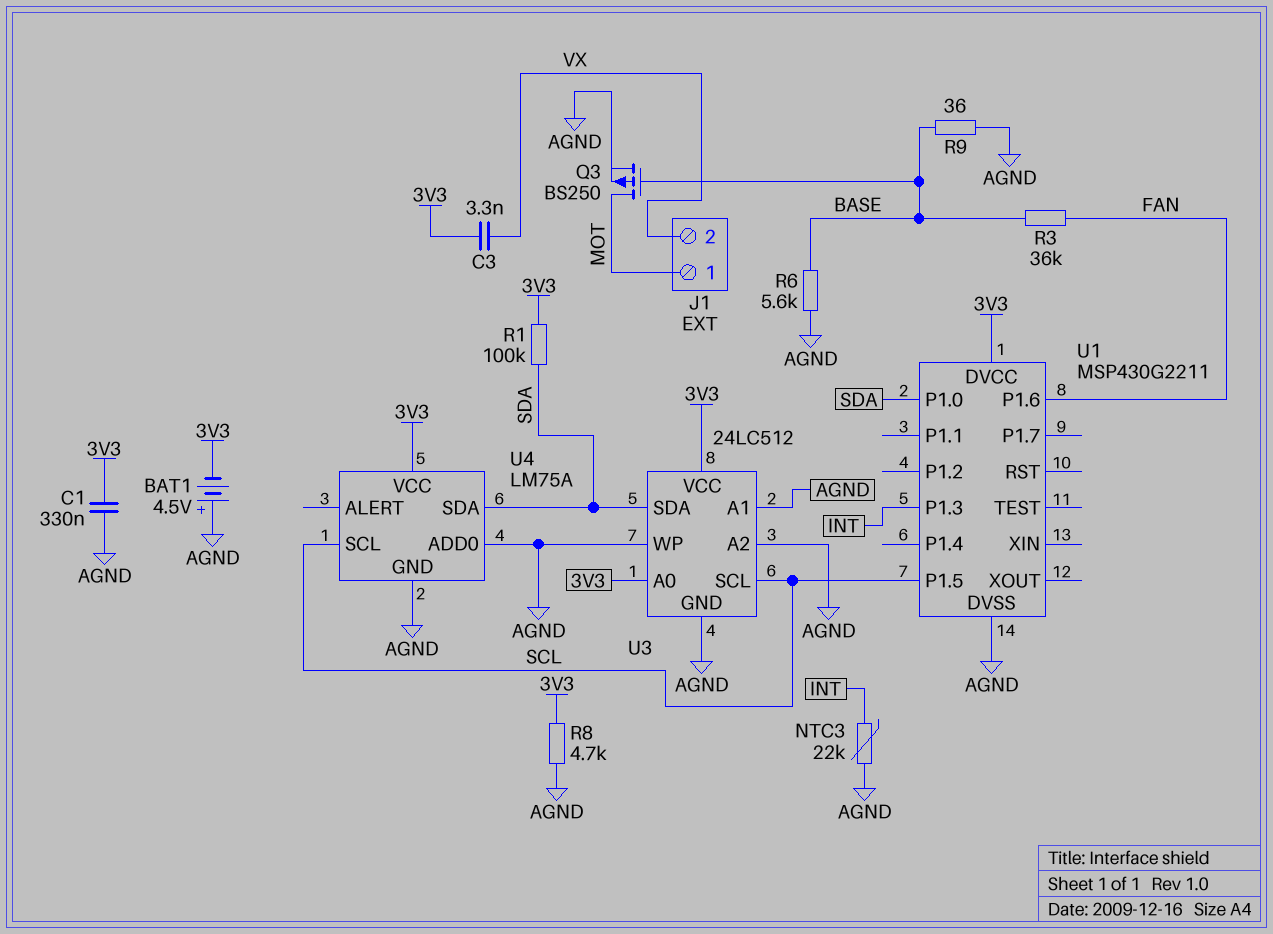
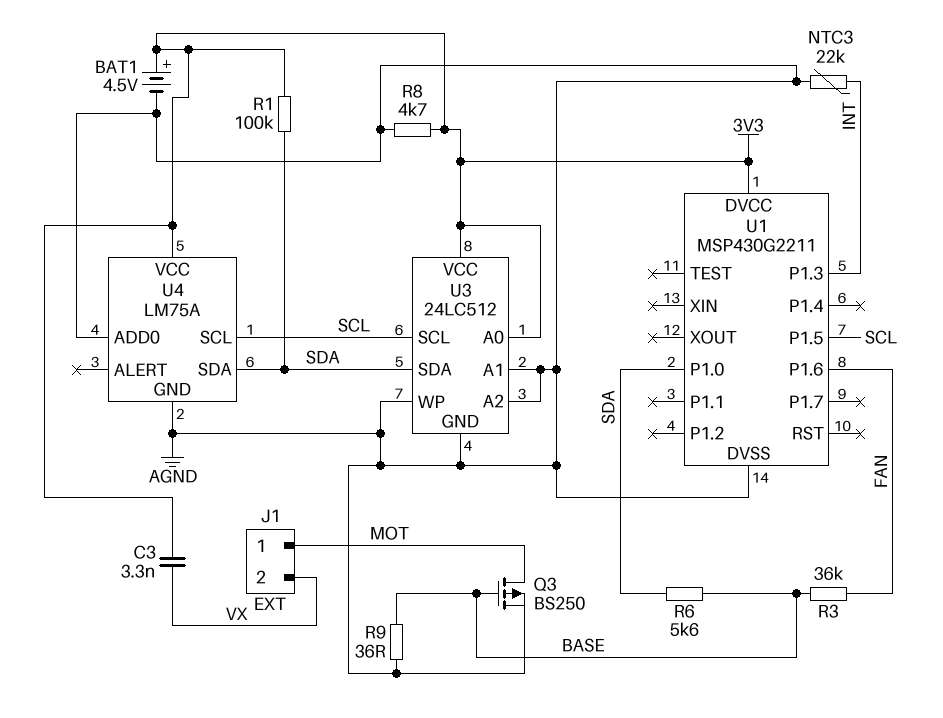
BAT1: 4.5V (plus AGND, minus 3V3) -> 4.5V (plus 3V3, minus AGND)
C1: 330nF (3V3, AGND) -> none
R6: 5.6k (AGND, BASE) -> 5.6k (BASE, SDA)

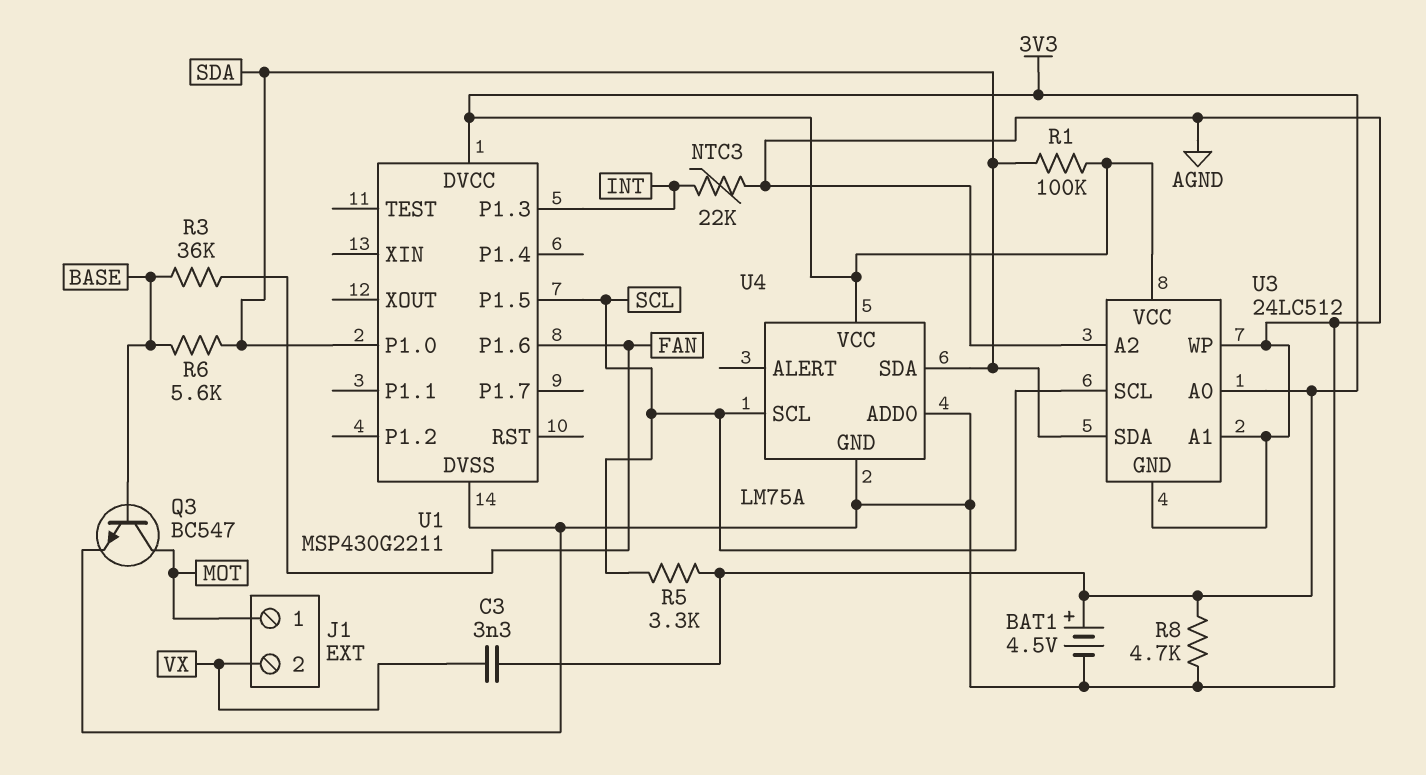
Q3: PMOS BS250 (G BASE, D MOT, S AGND) -> NPN BC547 (B BASE, C MOT, E AGND)
R5: none -> 3.3k (3V3, SCL)
R9: 36 (AGND, BASE) -> none

